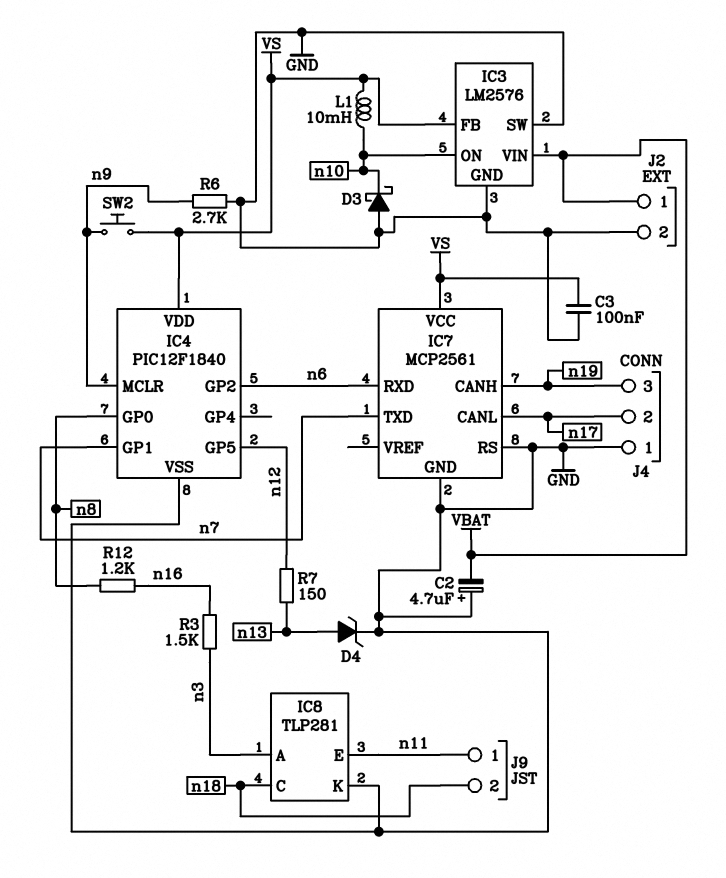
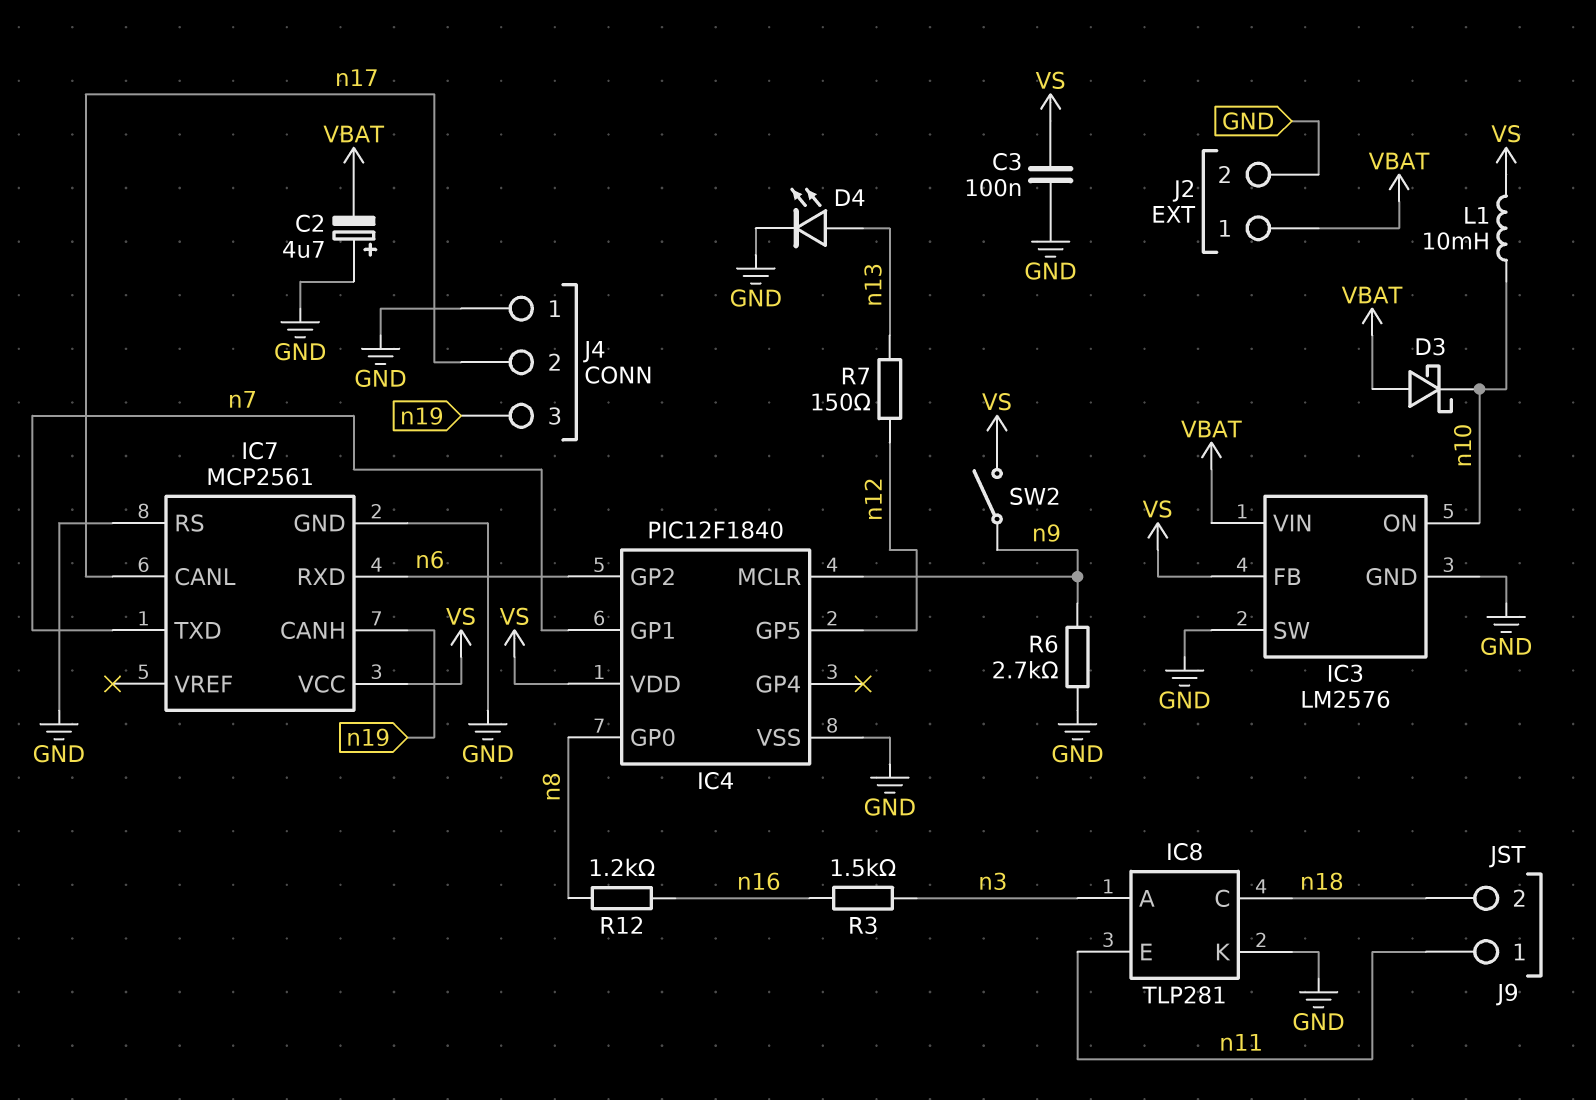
D3: schottky (A GND, K n10) -> schottky (A VBAT, K n10)
D4: zener (A n13, K GND) -> LED (A n13, K GND)
SW2: button (VS, n9) -> switch (VS, n9)

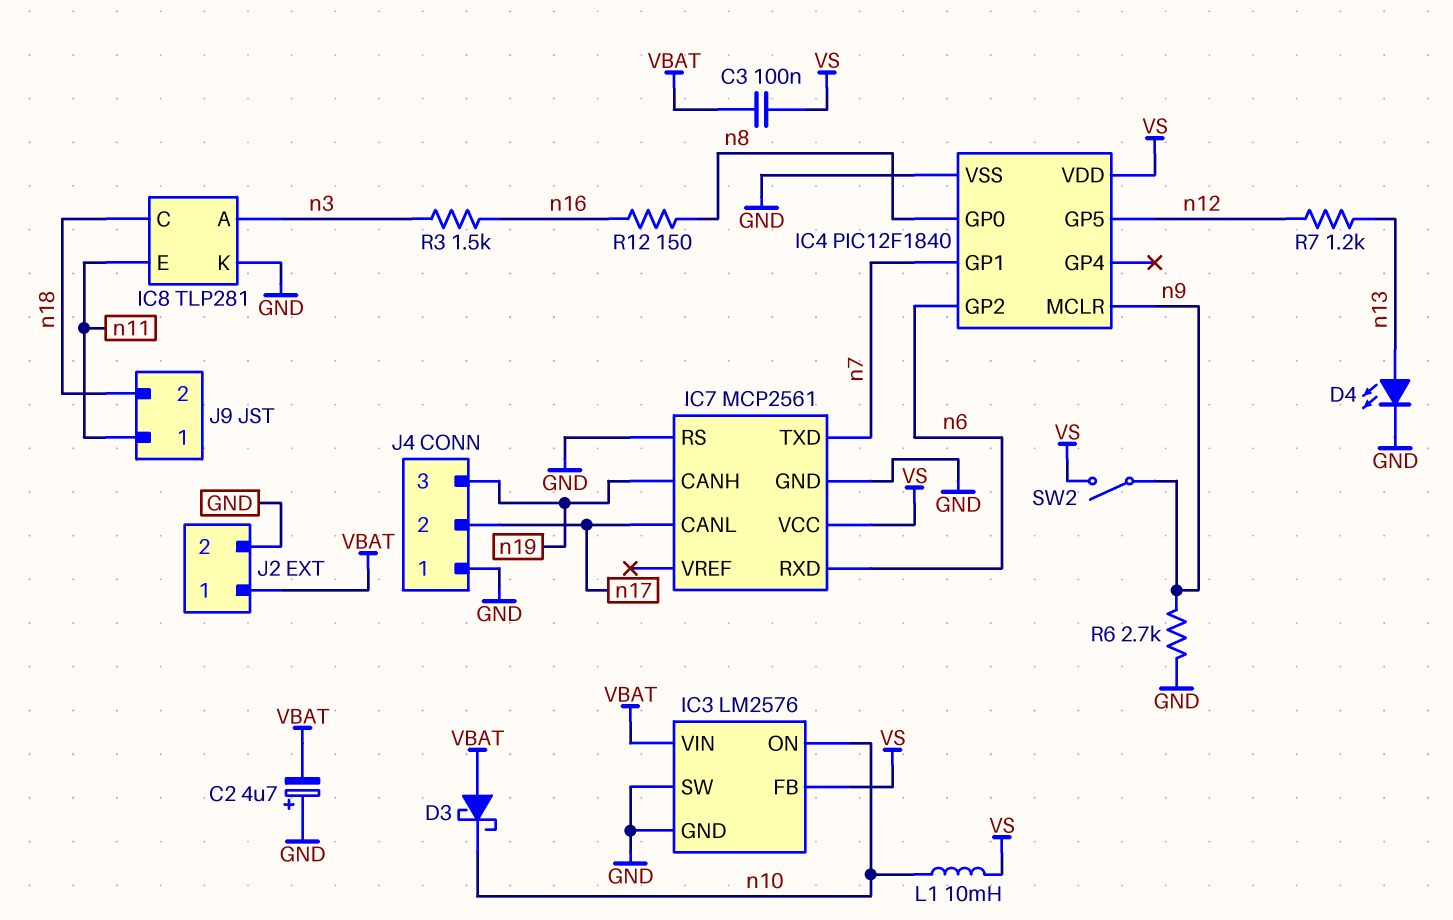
C3: 100nF (GND, VS) -> 100nF (VBAT, VS)
R7: 150 (n12, n13) -> 1.2k (n12, n13)
R12: 1.2k (n8, n16) -> 150 (n8, n16)

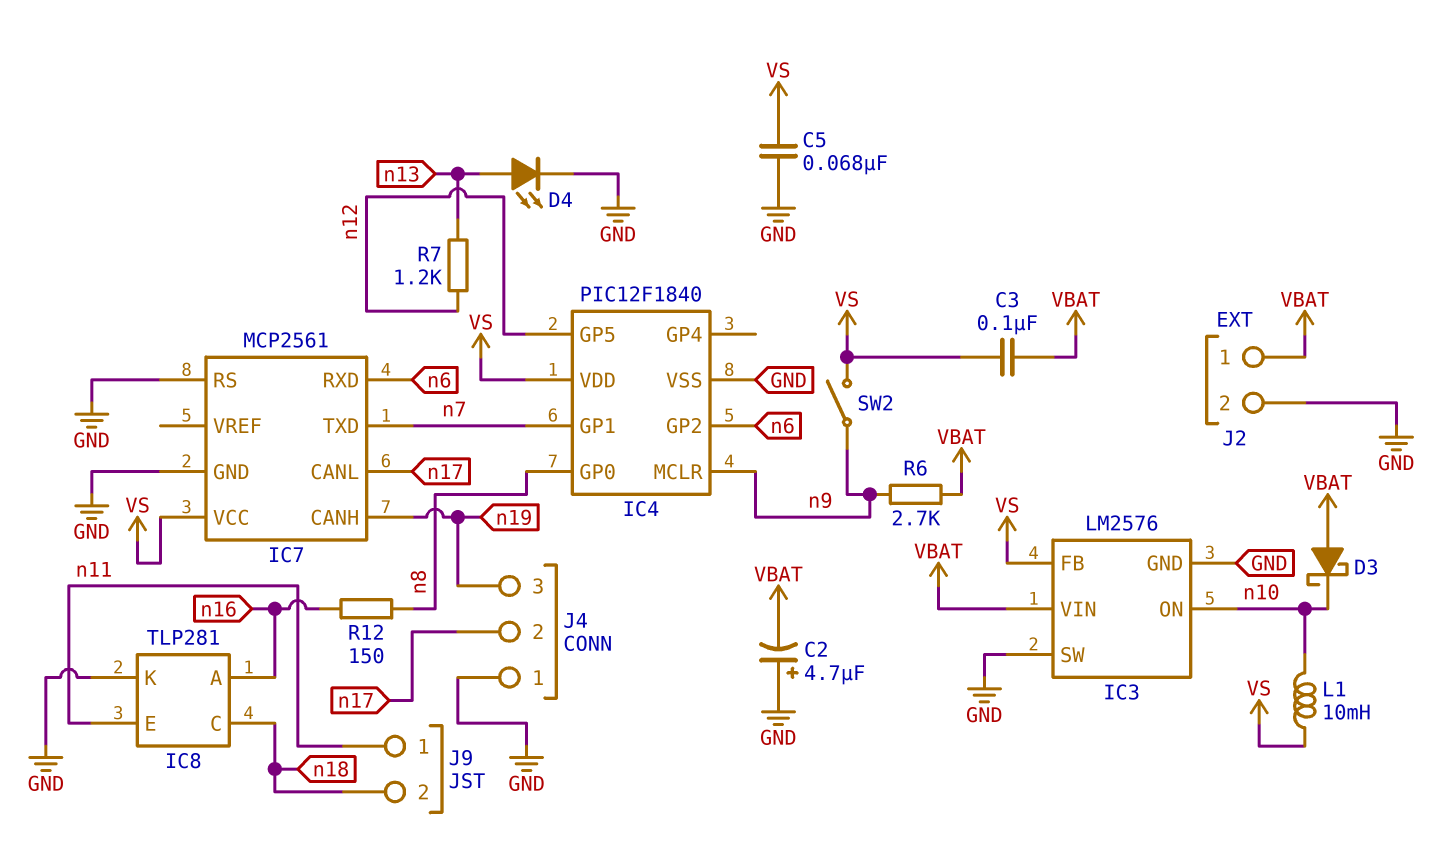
C5: none -> 68nF (GND, VS)
IC8 pin A: n3 -> n16
R3: 1.5k (n3, n16) -> none
R6: 2.7k (GND, n9) -> 2.7k (VBAT, n9)

